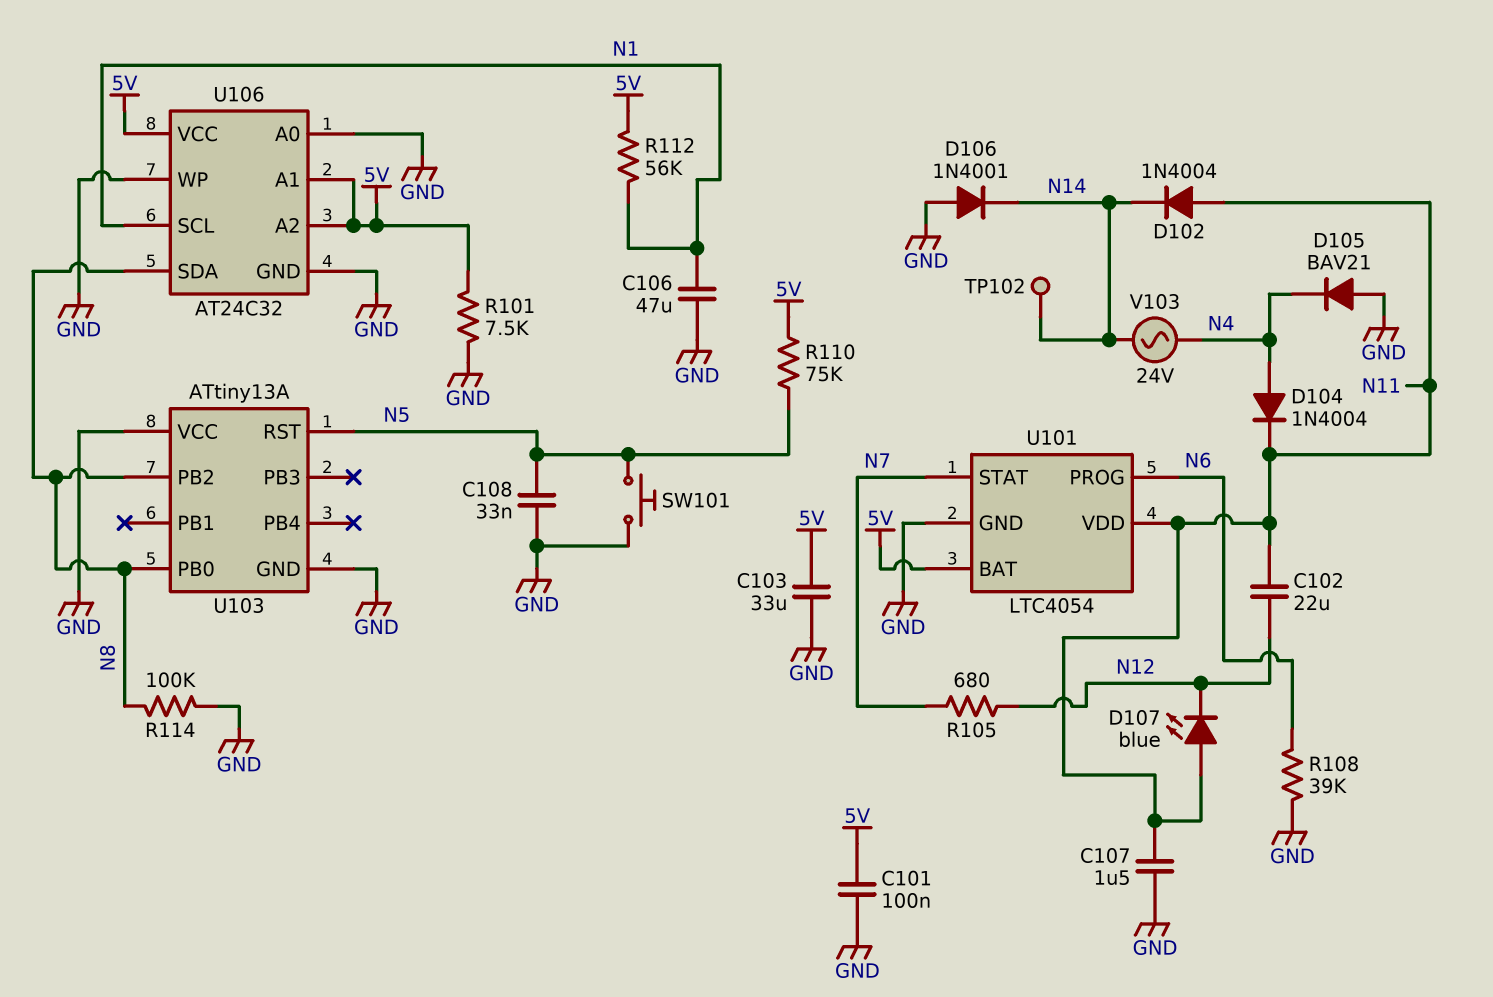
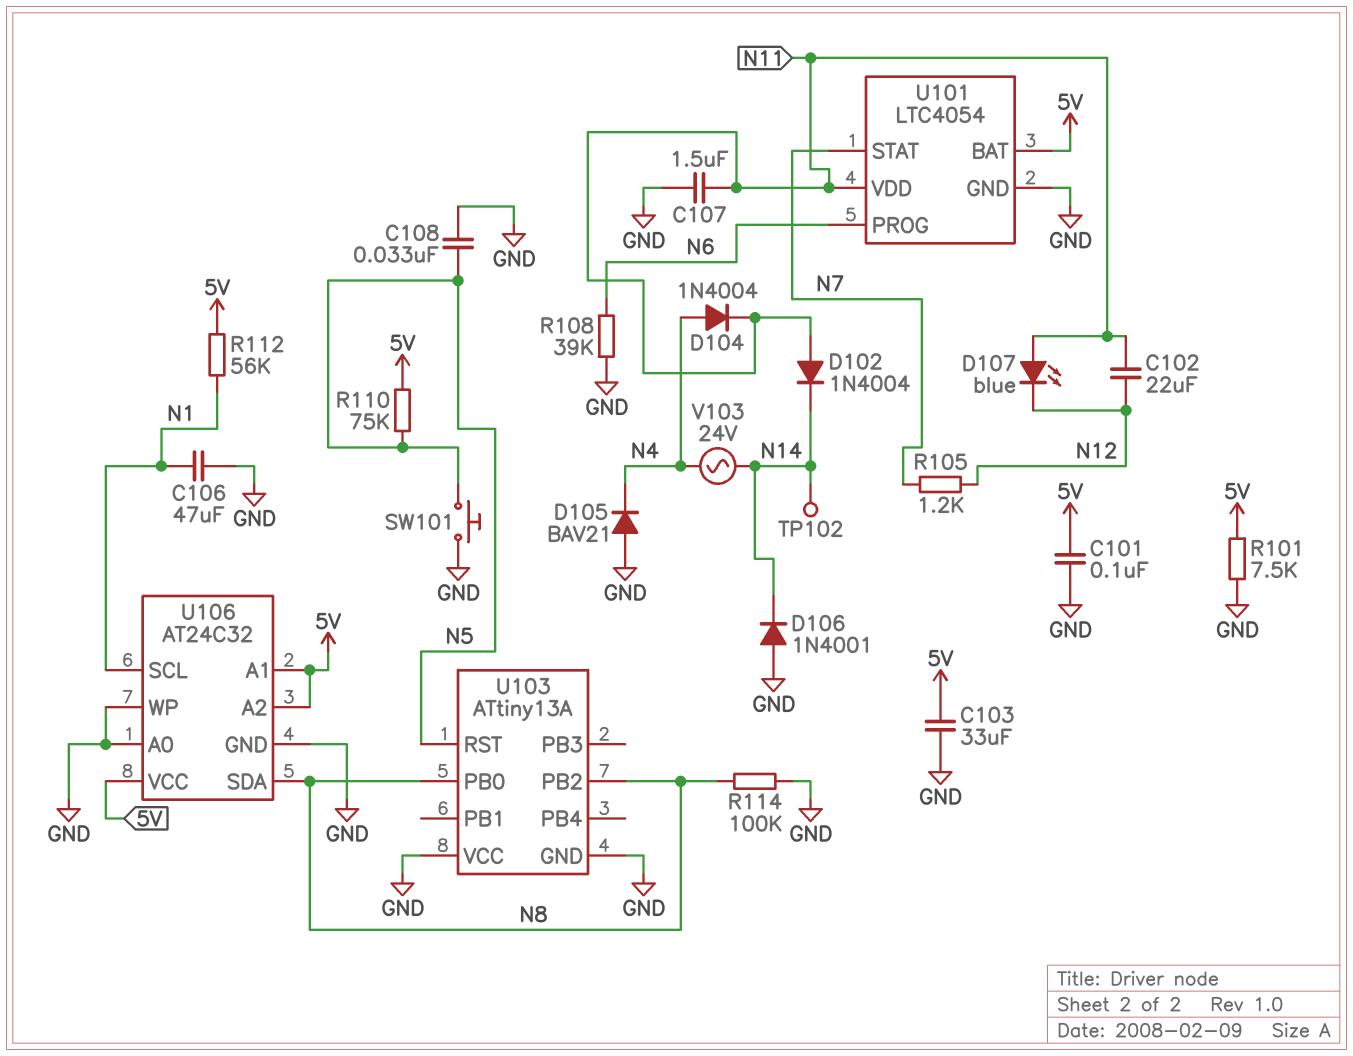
R105: 680 (N7, N12) -> 1.2k (N7, N12)

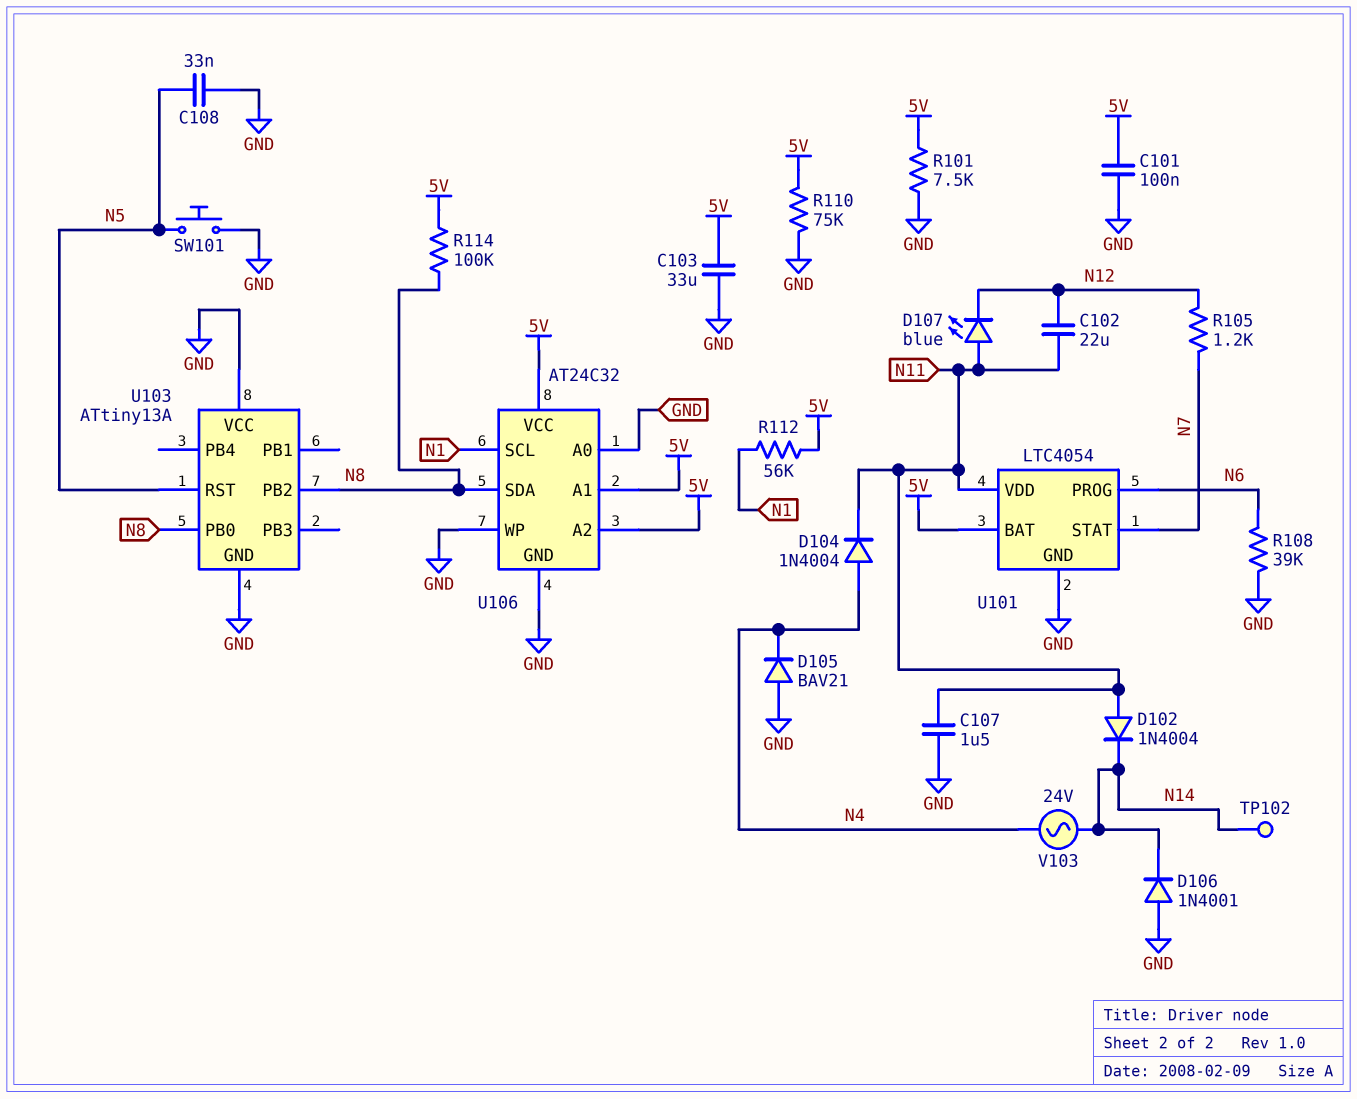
C106: 47uF (GND, N1) -> none
R110: 75k (5V, N5) -> 75k (5V, GND)
R114: 100k (GND, N8) -> 100k (5V, N8)

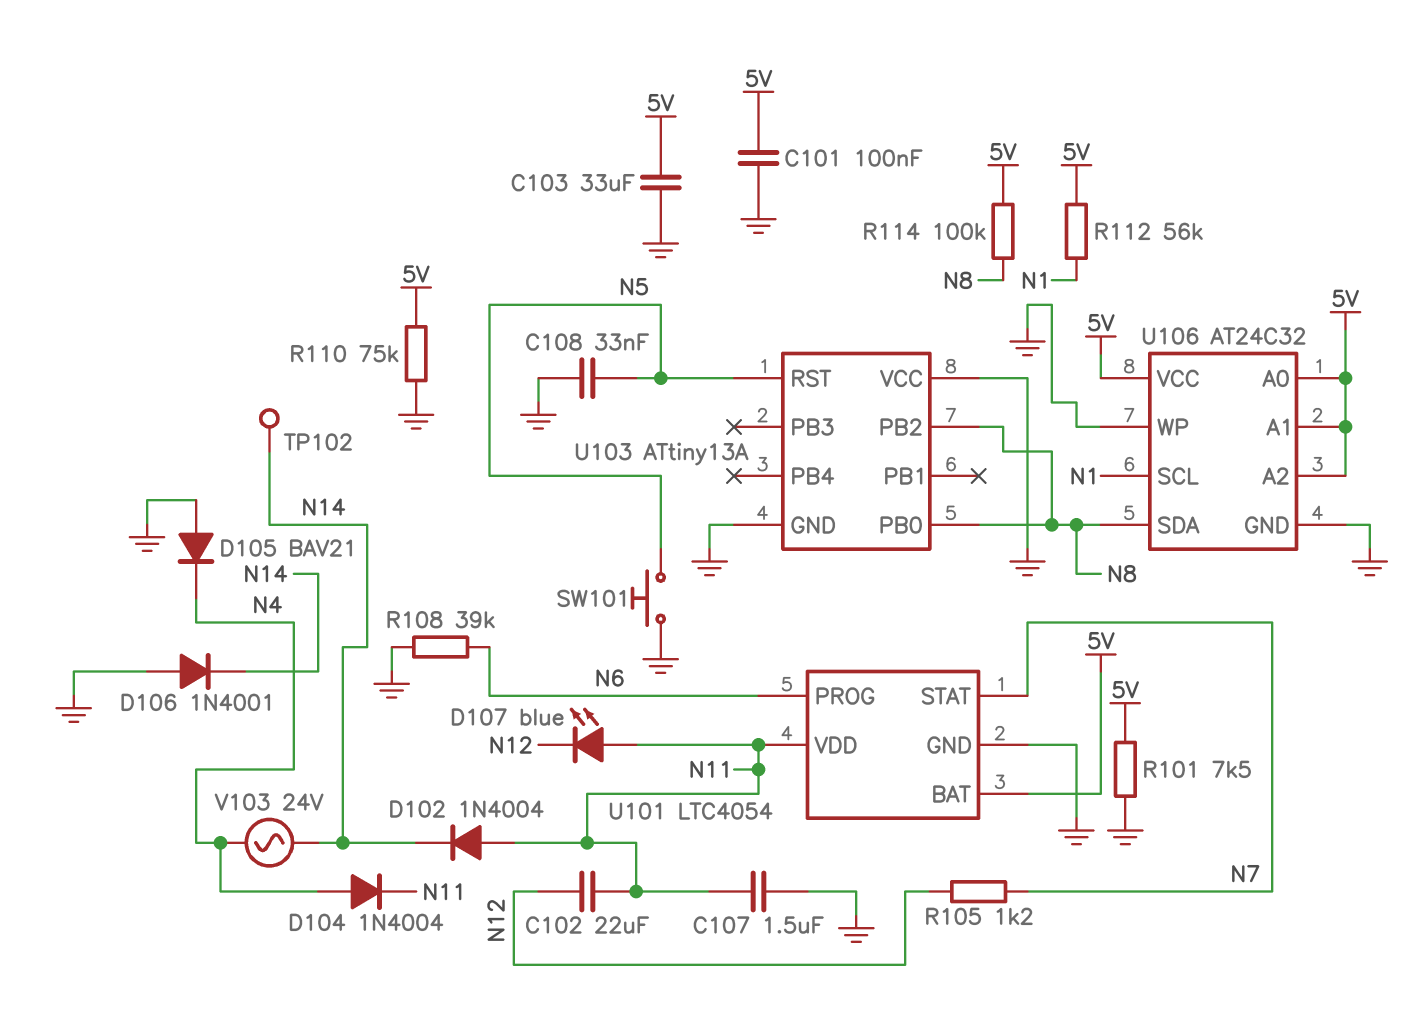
U106 pin A0: GND -> 5V

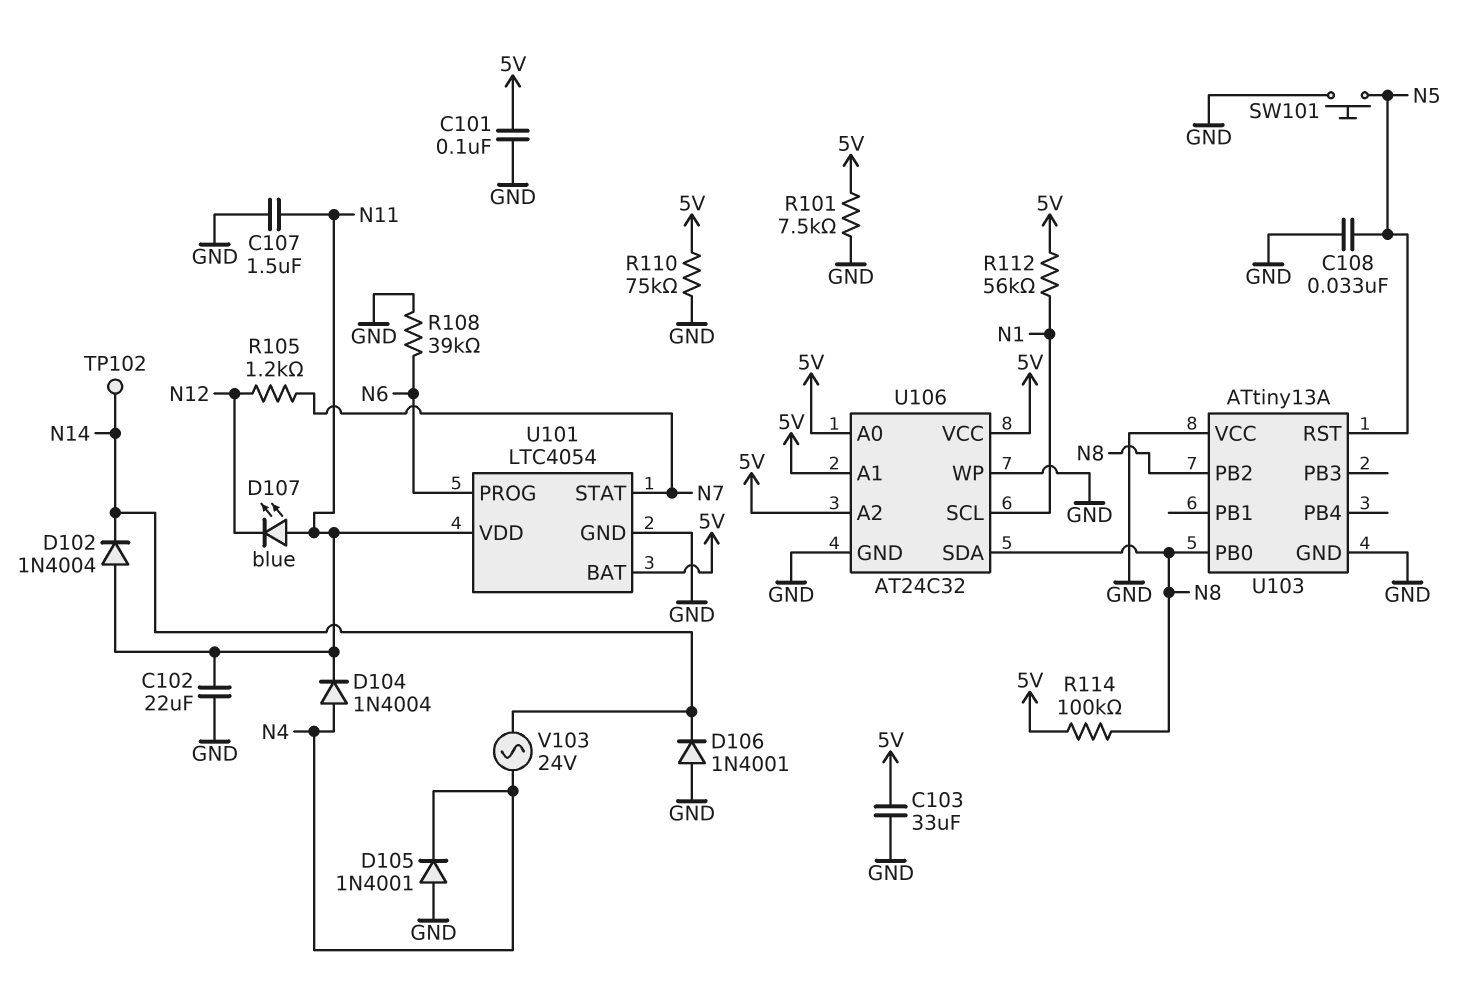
C102: 22uF (N11, N12) -> 22uF (GND, N11)
D105: diode BAV21 (A GND, K N4) -> diode 1N4001 (A GND, K N4)

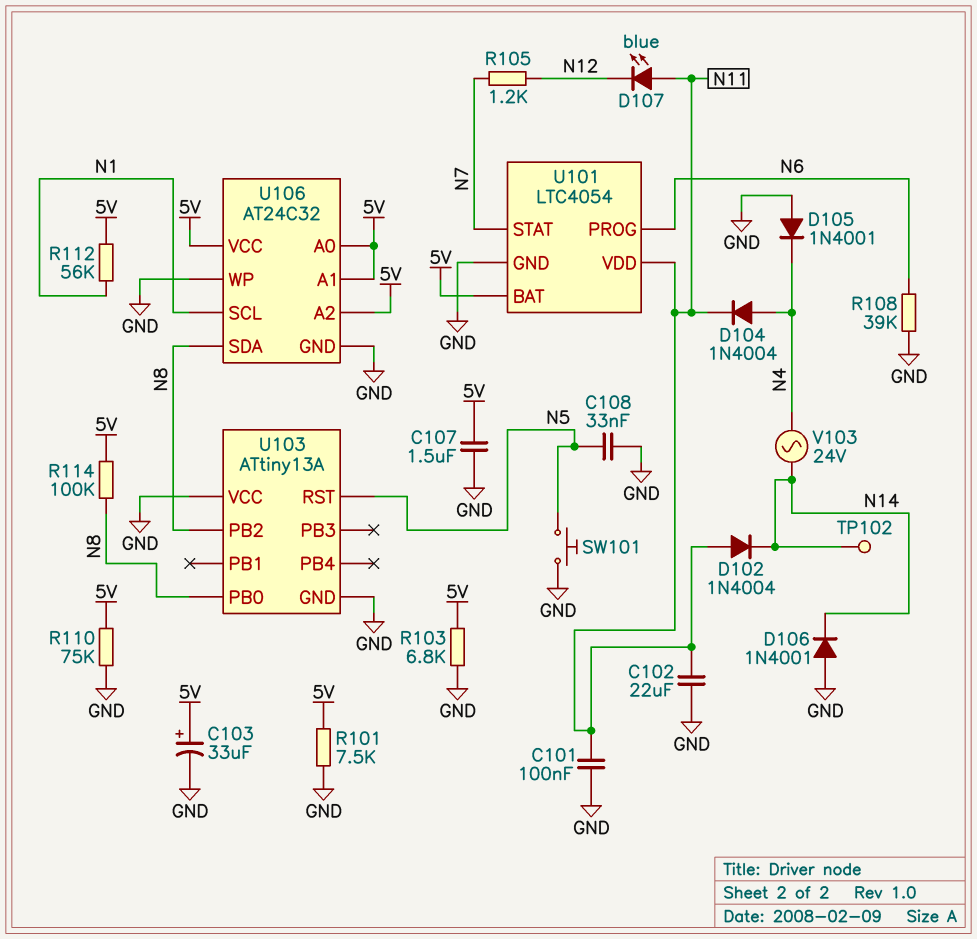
C101: 100nF (5V, GND) -> 100nF (GND, N11)
C103: 33uF (5V, GND) -> 33uF (plus 5V, minus GND)
C107: 1.5uF (GND, N11) -> 1.5uF (5V, GND)
R103: none -> 6.8k (5V, GND)

